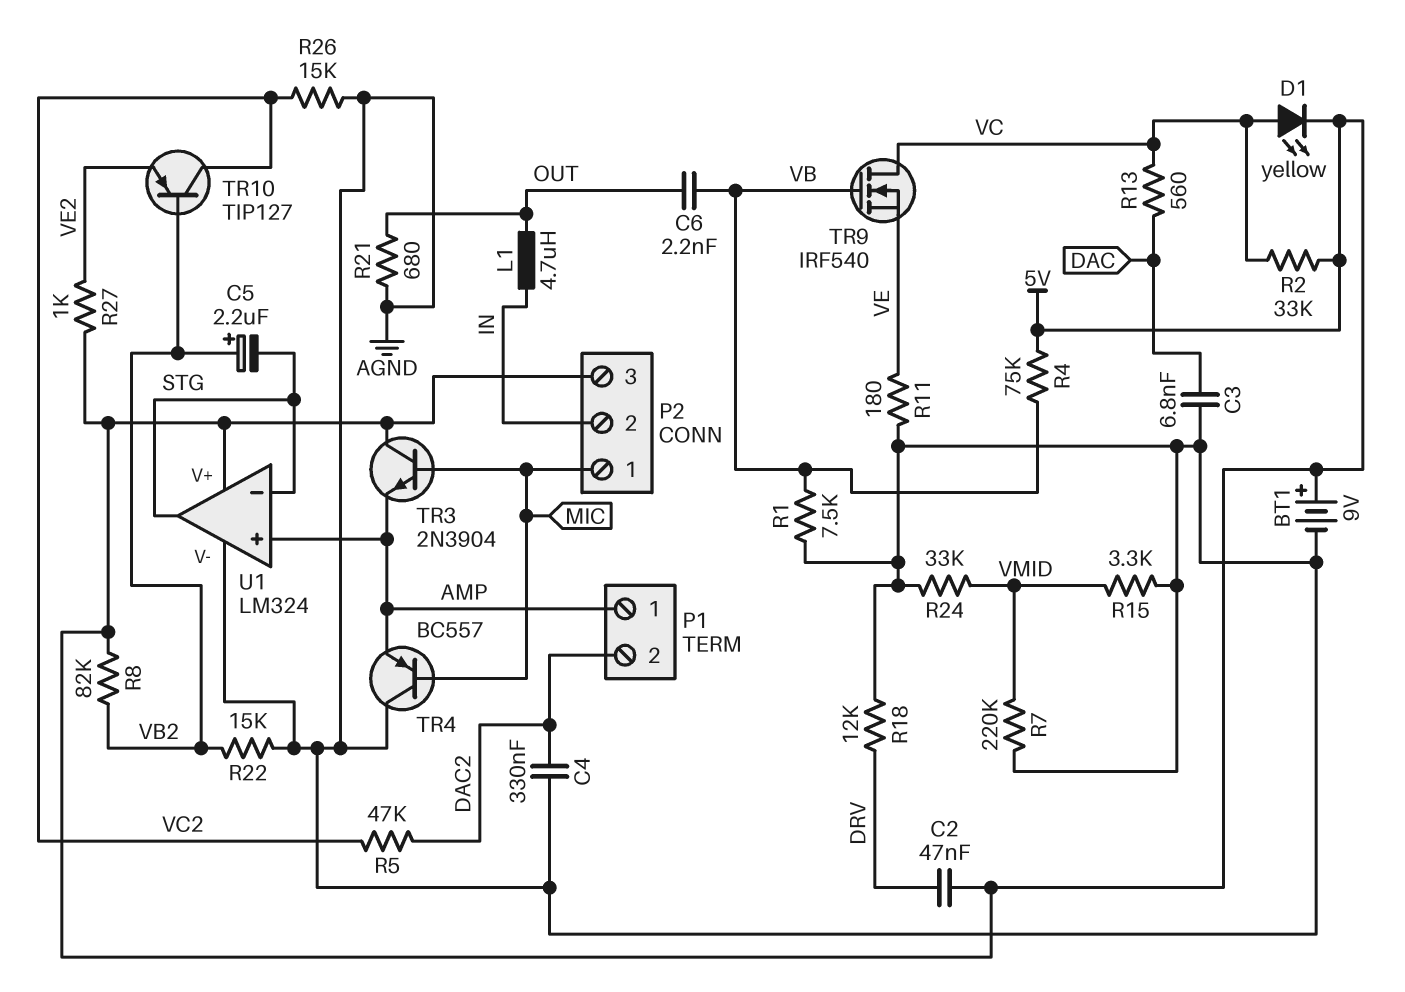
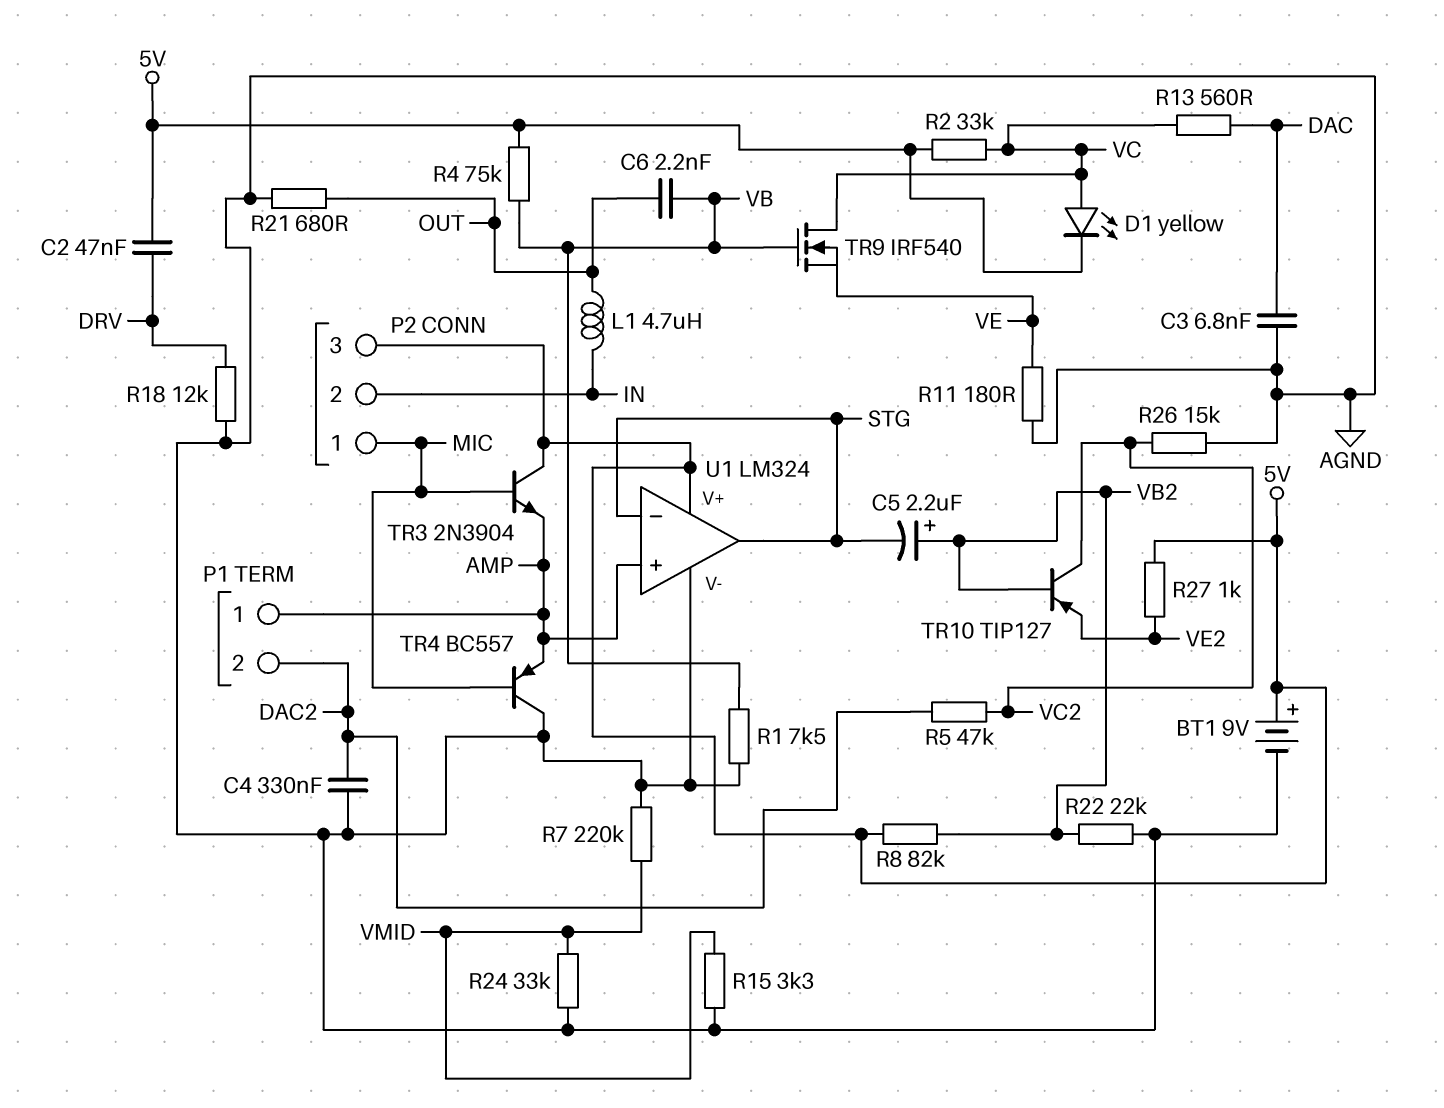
R22: 15k (AGND, VB2) -> 22k (AGND, VB2)

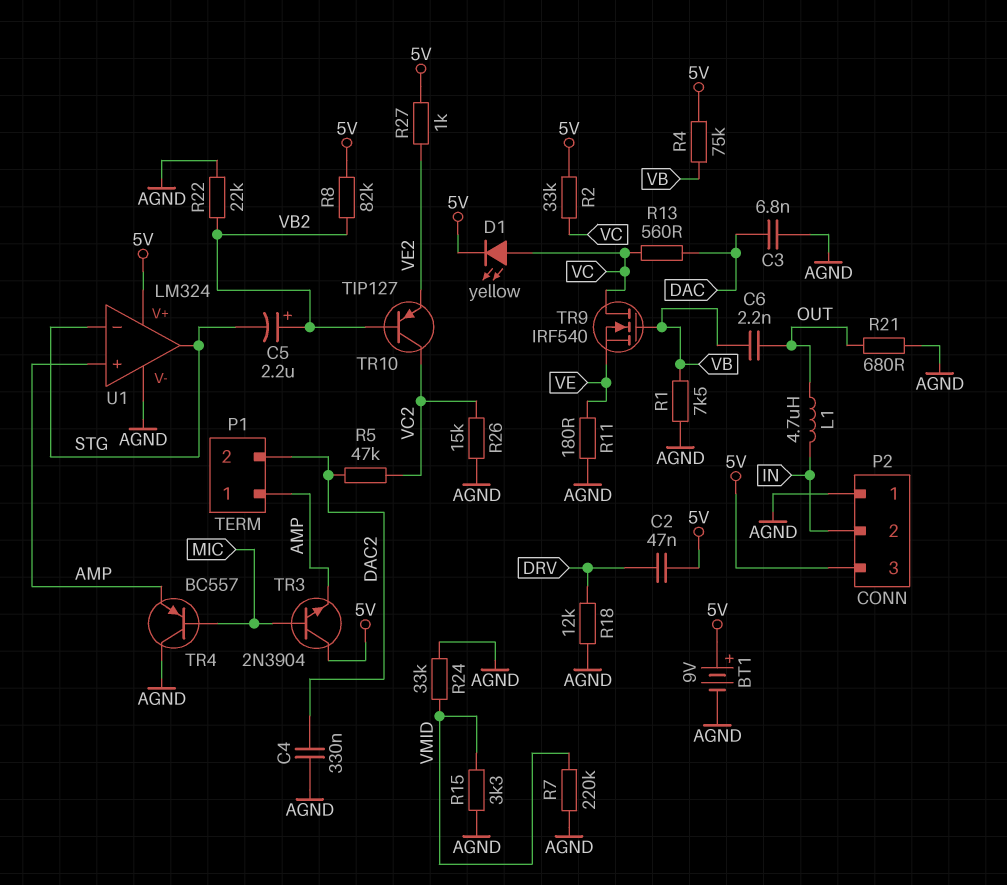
P2 pin 1: MIC -> AGND

